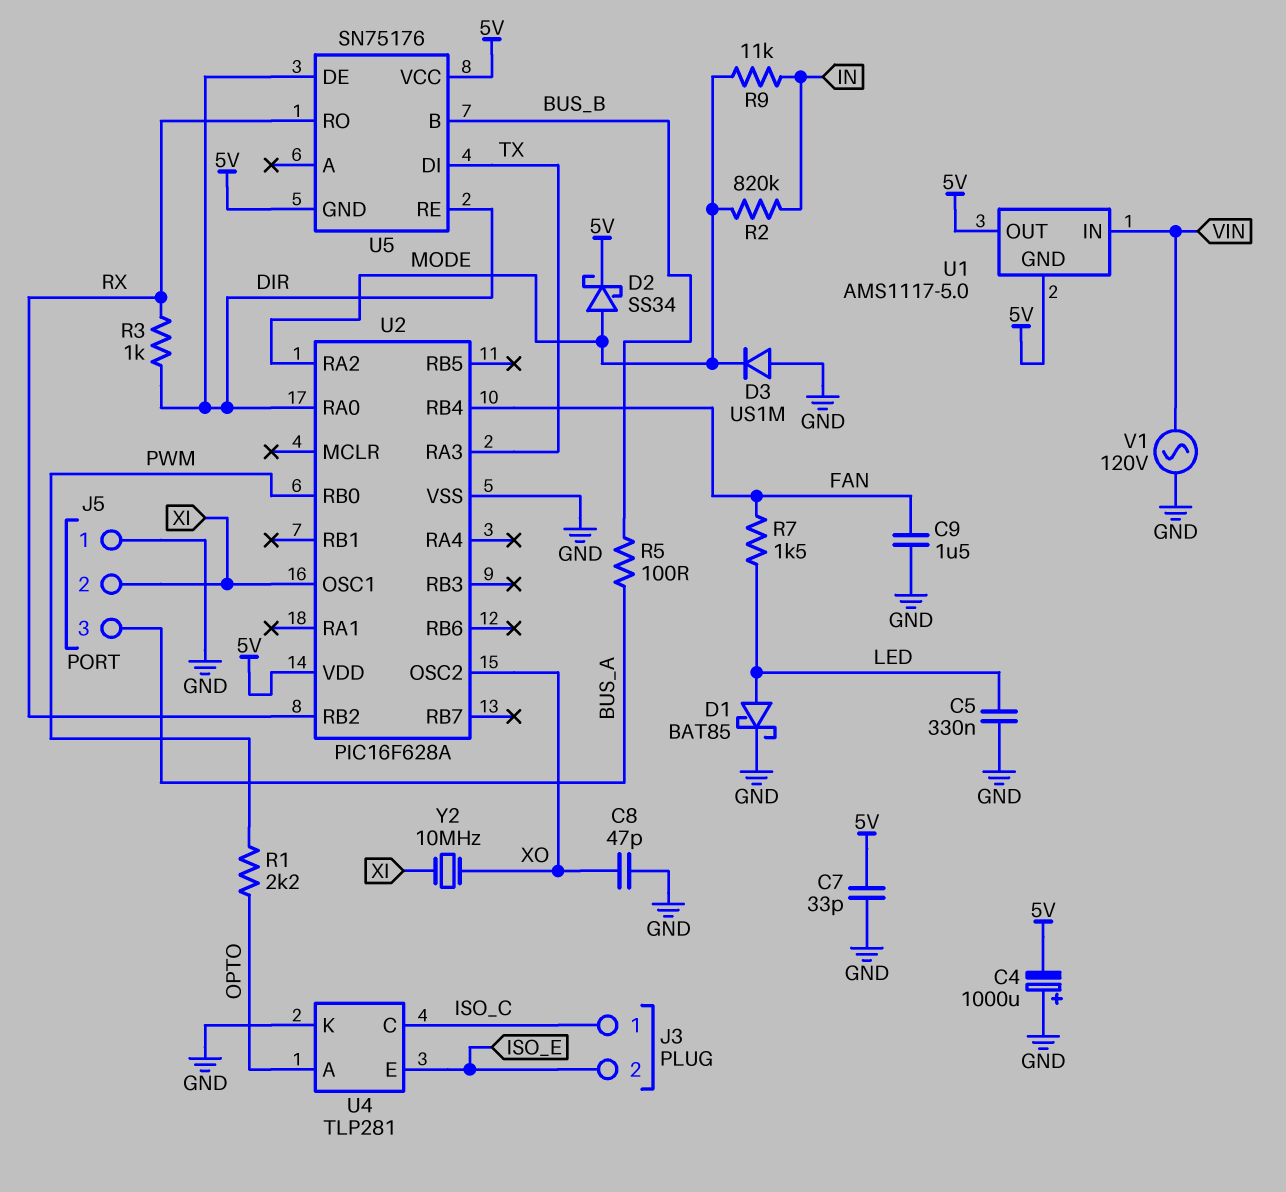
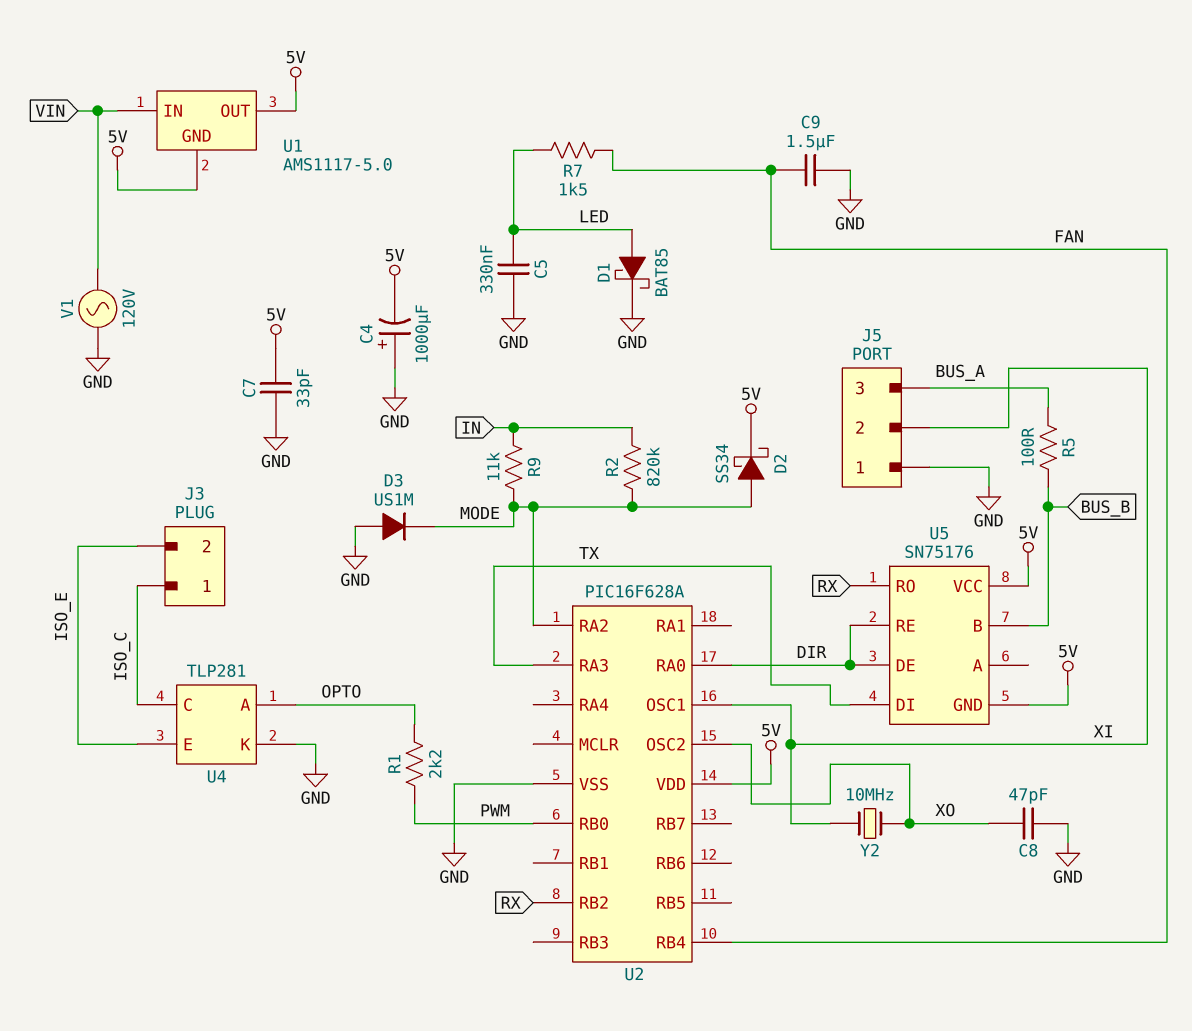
R3: 1k (DIR, RX) -> none

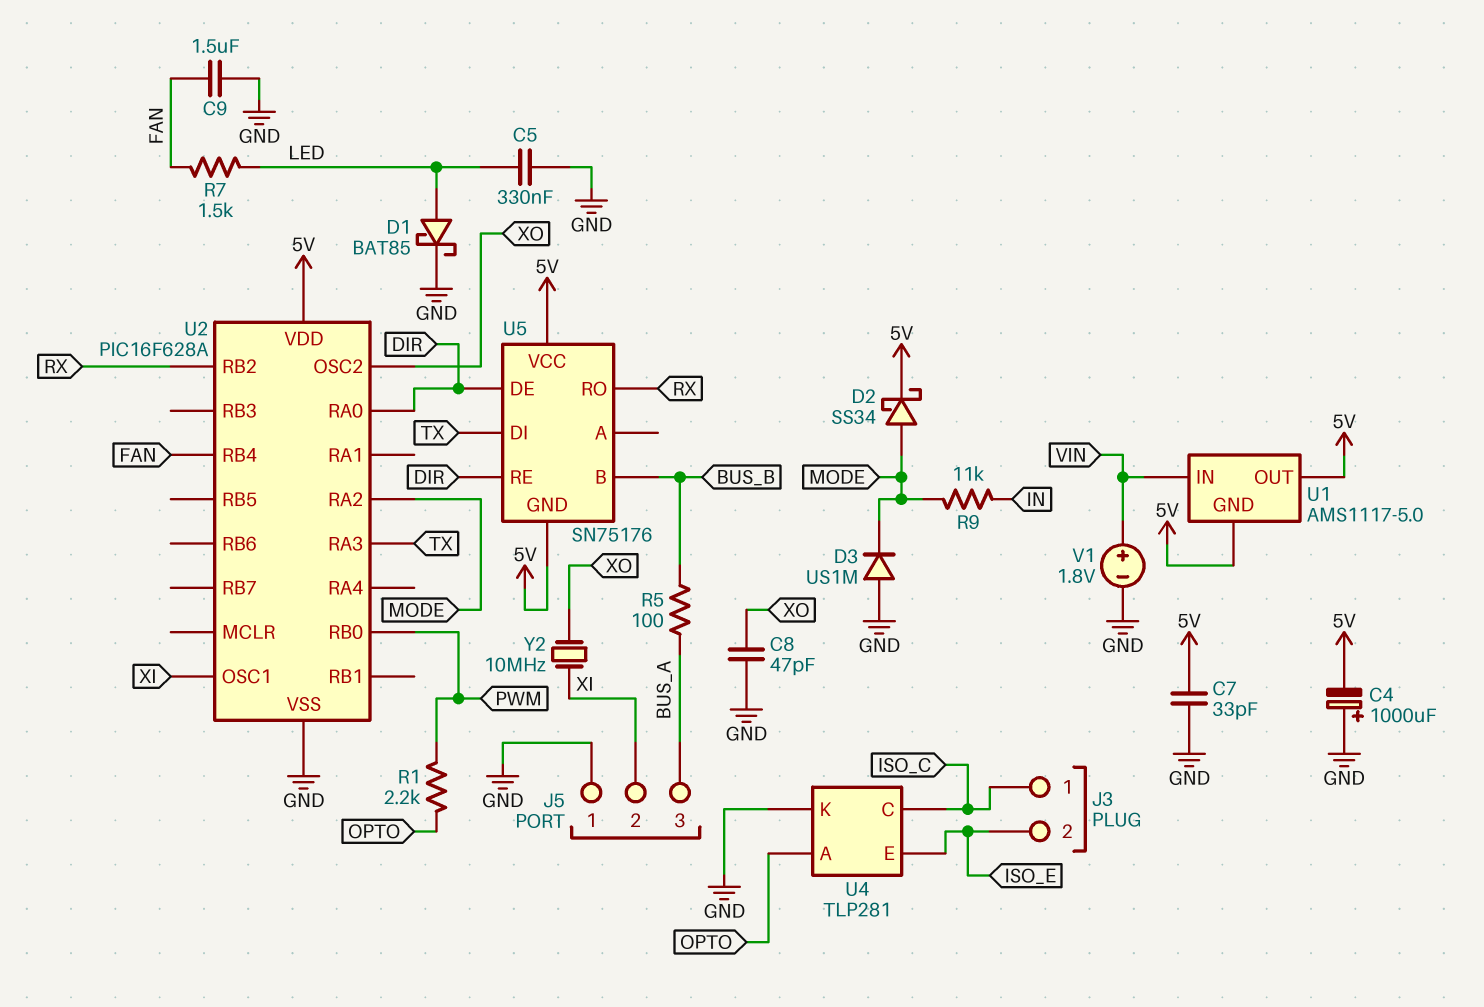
R2: 820k (IN, MODE) -> none
V1: AC 120V (GND, VIN) -> 1.8V (plus VIN, minus GND)

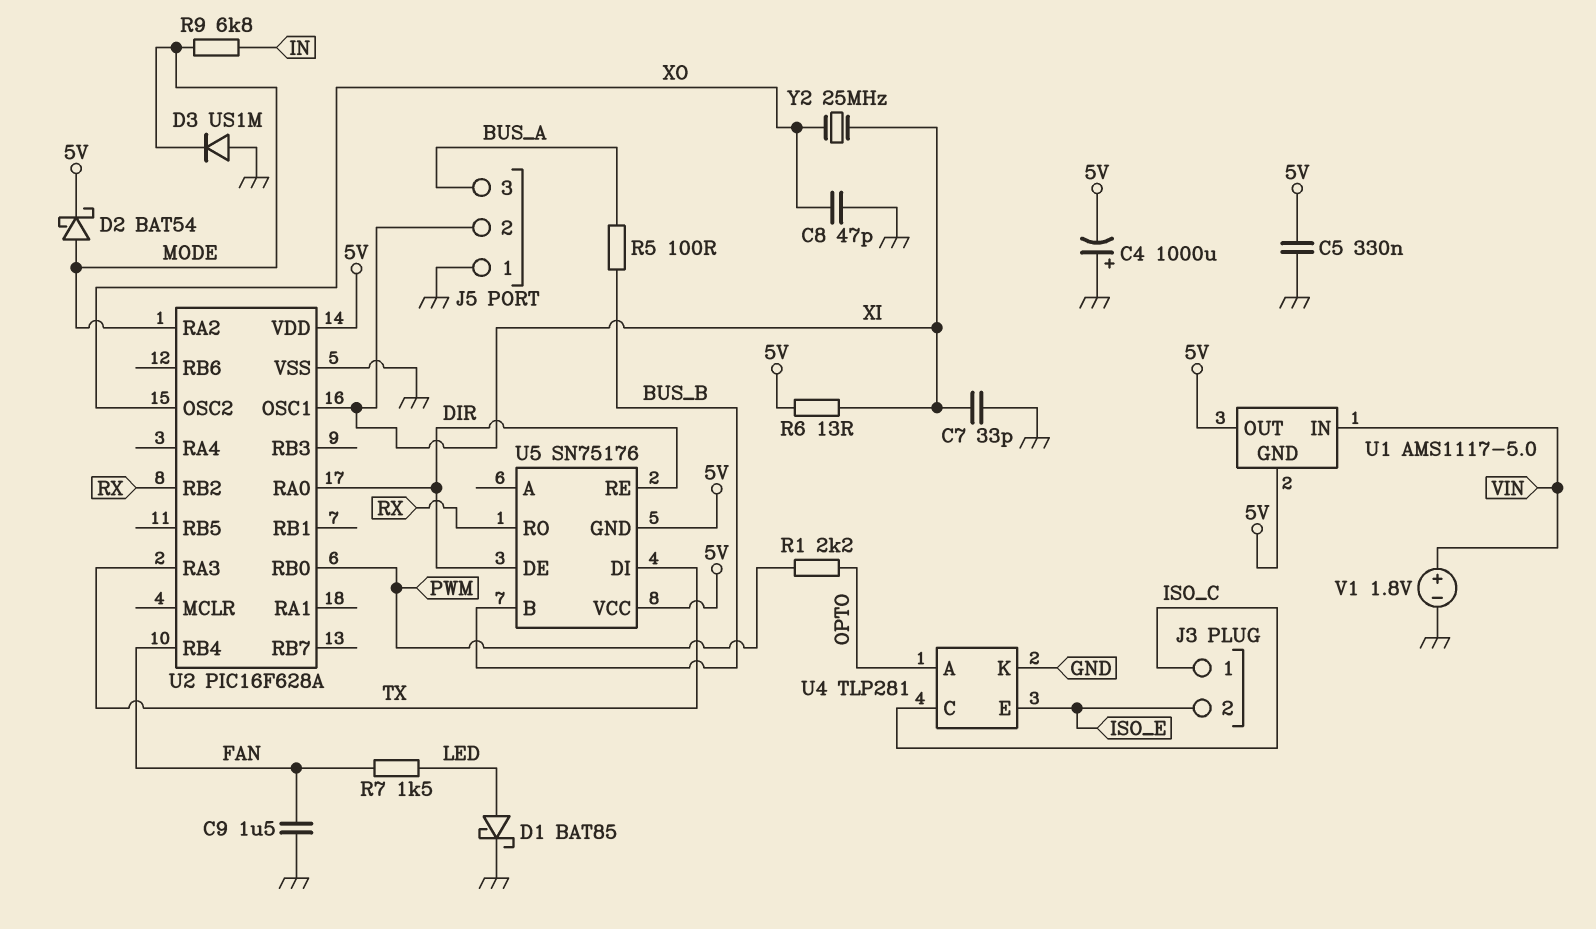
C5: 330nF (GND, LED) -> 330nF (5V, GND)
C7: 33pF (5V, GND) -> 33pF (GND, XI)
D2: schottky SS34 (A MODE, K 5V) -> schottky BAT54 (A MODE, K 5V)
R6: none -> 13 (5V, XI)
R9: 11k (IN, MODE) -> 6.8k (IN, MODE)
Y2: 10MHz (XI, XO) -> 25MHz (XI, XO)

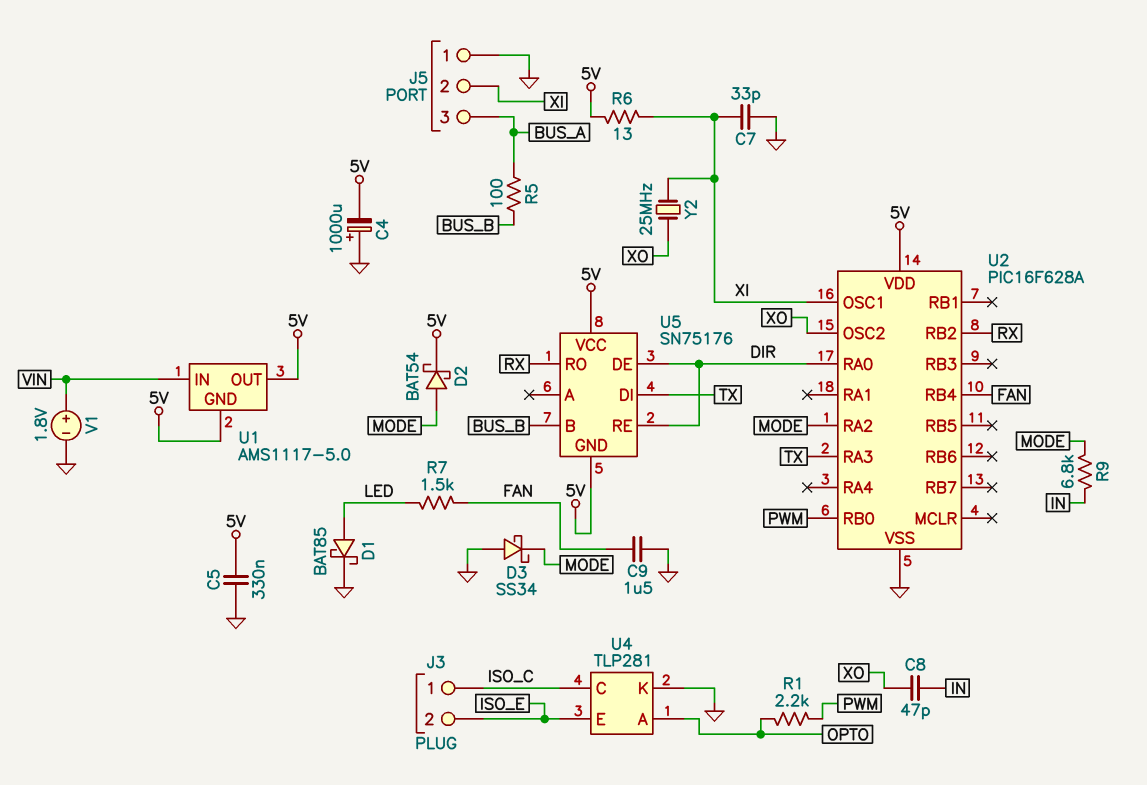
C8: 47pF (GND, XO) -> 47pF (IN, XO)
D3: diode US1M (A GND, K MODE) -> schottky SS34 (A GND, K MODE)

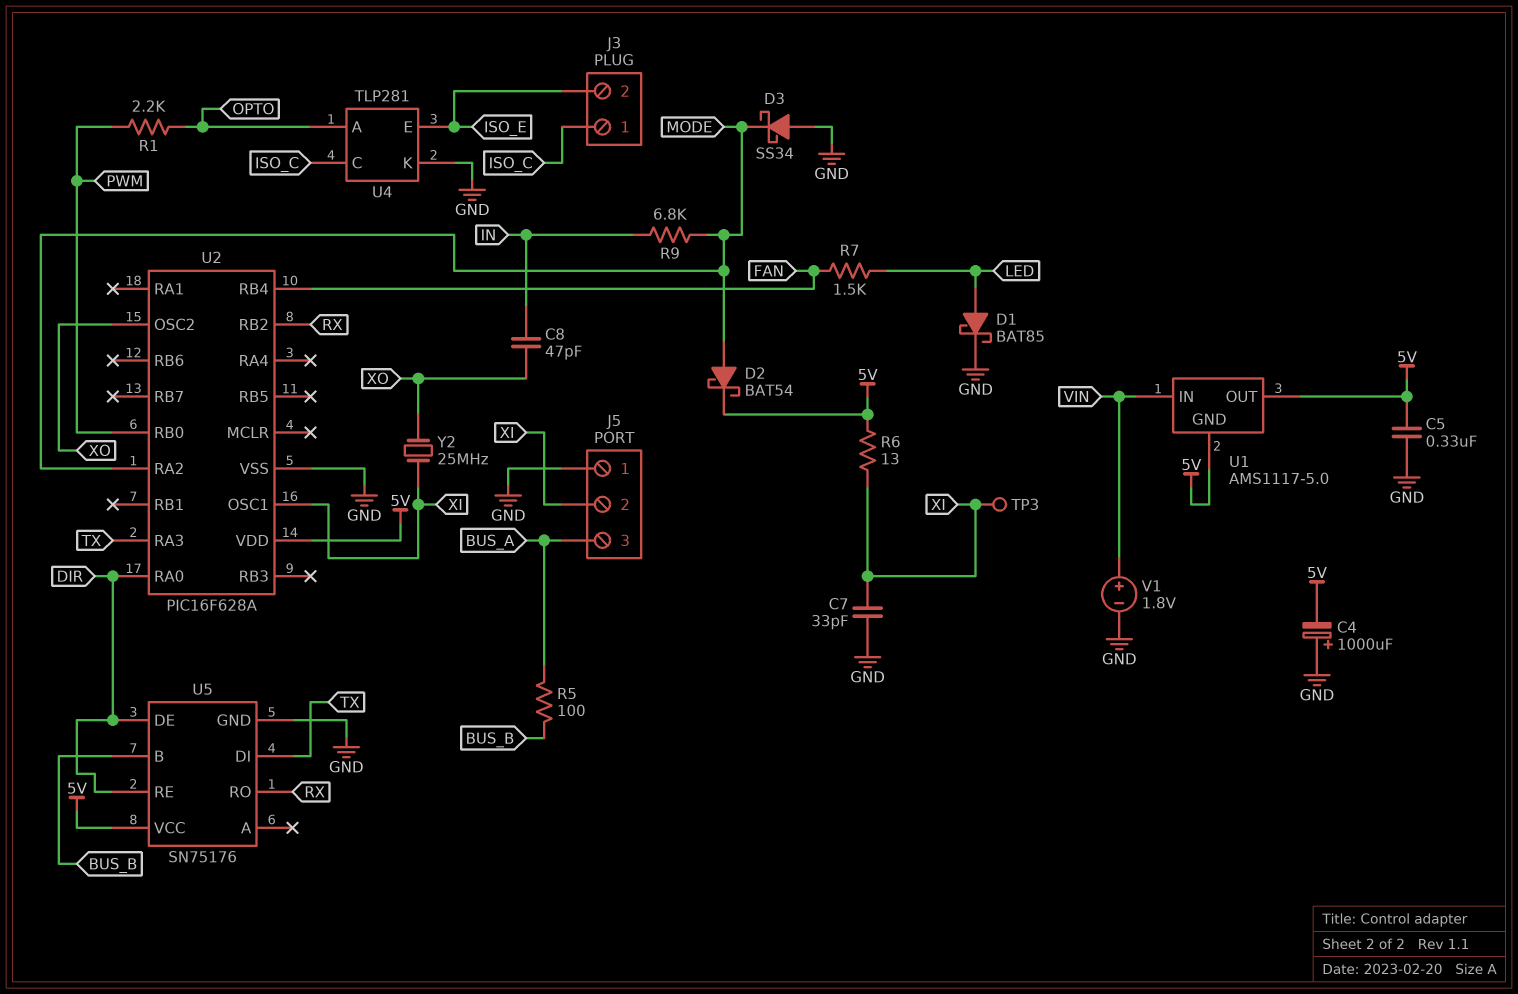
C9: 1.5uF (FAN, GND) -> none
TP3: none -> test point (XI)
U5 pin GND: 5V -> GND

